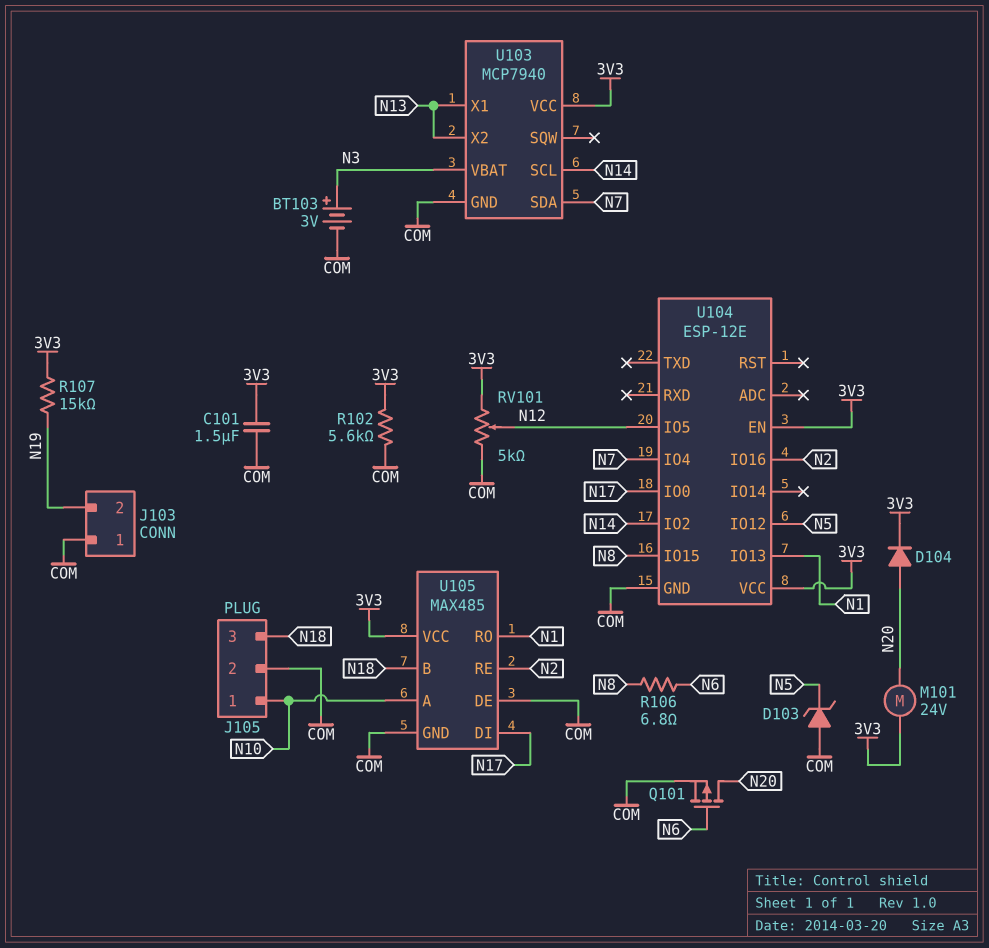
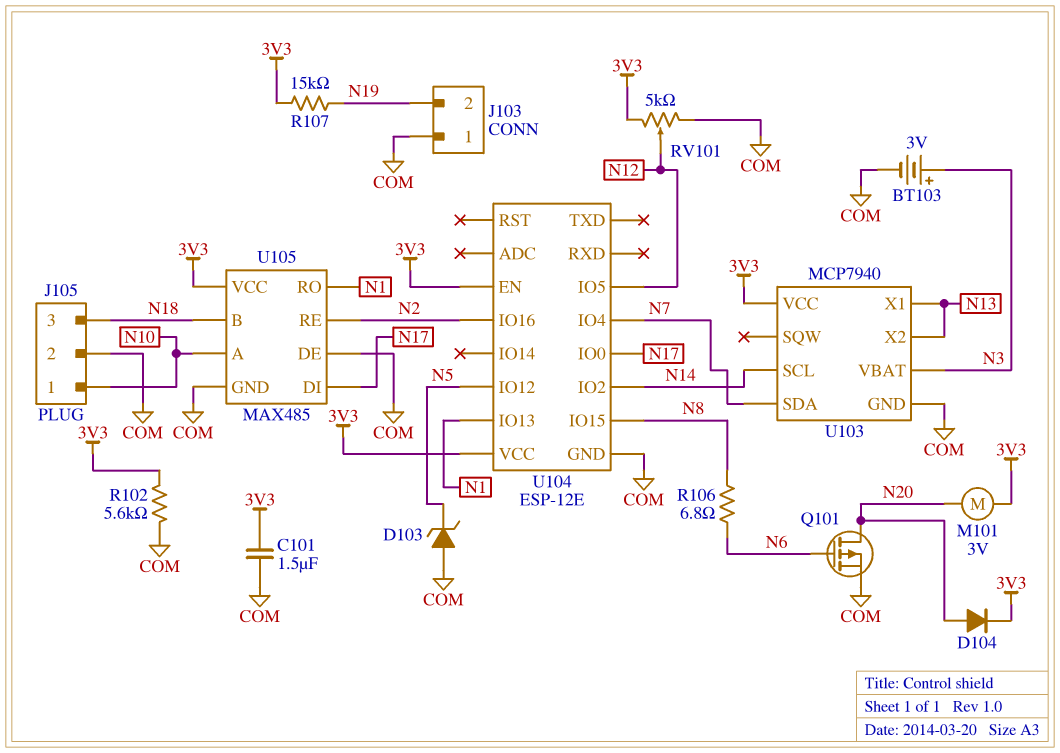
M101: motor 24V (3V3, N20) -> motor 3V (3V3, N20)

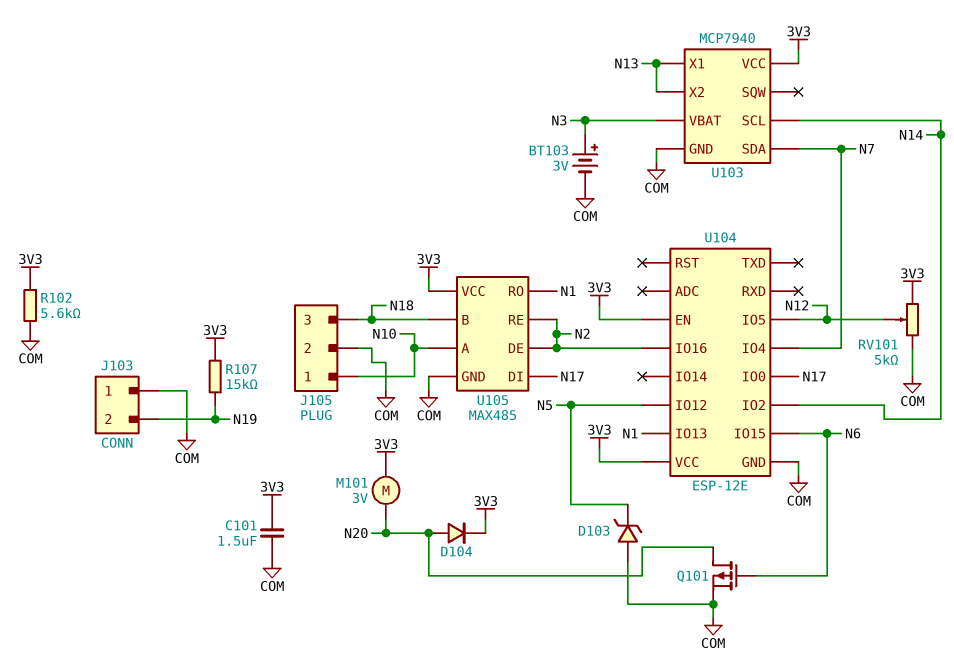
R106: 6.8 (N6, N8) -> none
U104 pin IO15: N8 -> N6
U105 pin DE: COM -> N2

